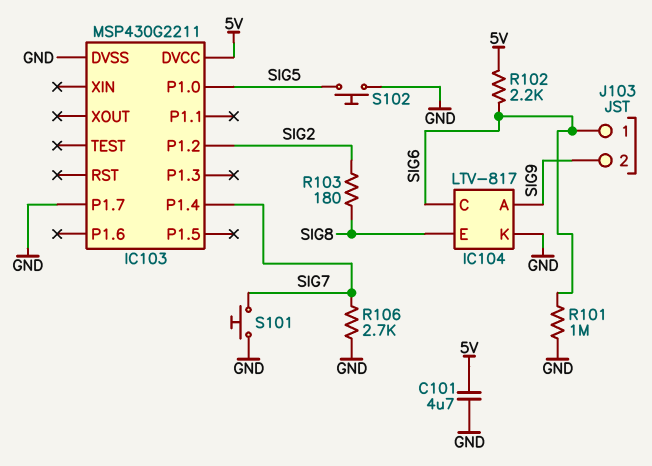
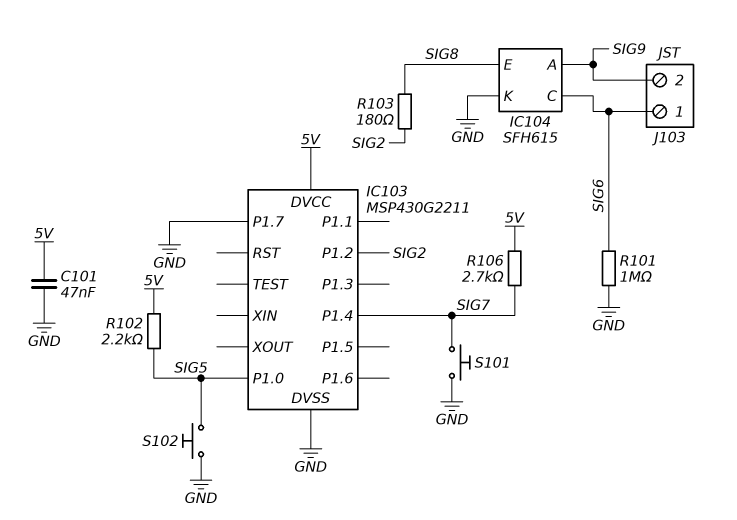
C101: 4.7uF (5V, GND) -> 47nF (5V, GND)
IC104: LTV-817 -> SFH615
R102: 2.2k (5V, SIG6) -> 2.2k (5V, SIG5)
R106: 2.7k (GND, SIG7) -> 2.7k (5V, SIG7)

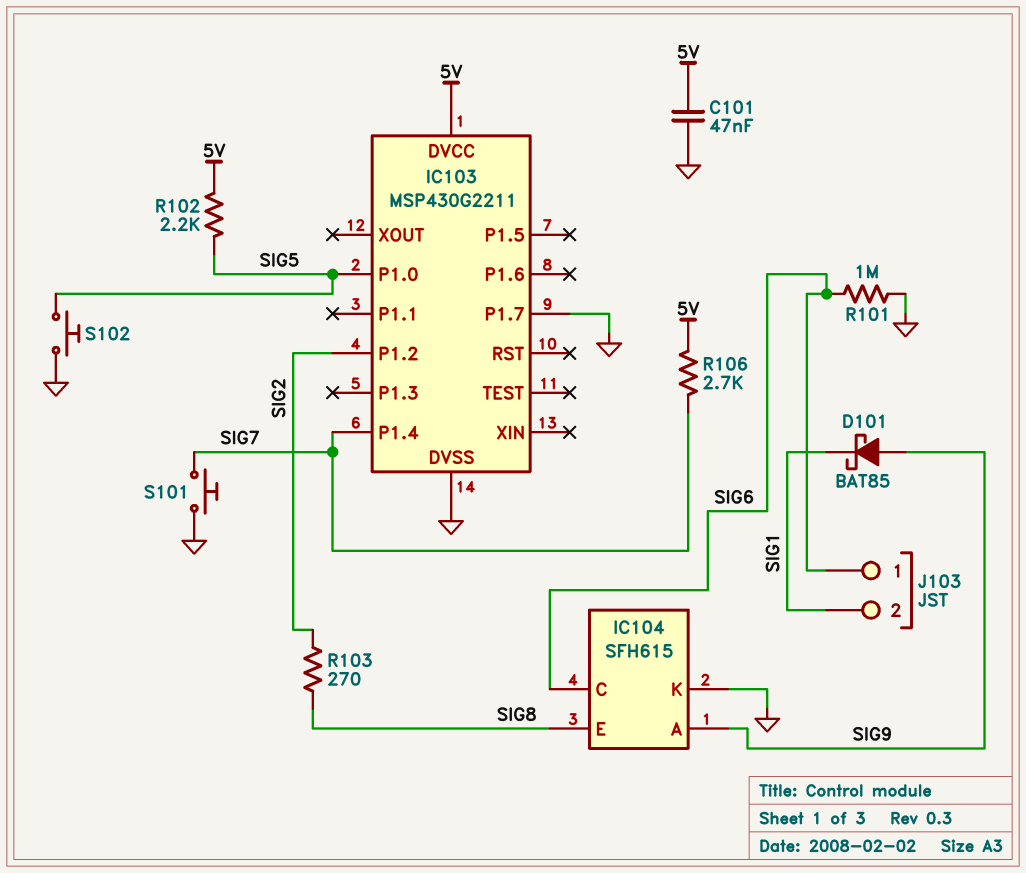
D101: none -> schottky BAT85 (A SIG9, K SIG1)
J103 pin 2: SIG9 -> SIG1
R103: 180 (SIG2, SIG8) -> 270 (SIG2, SIG8)

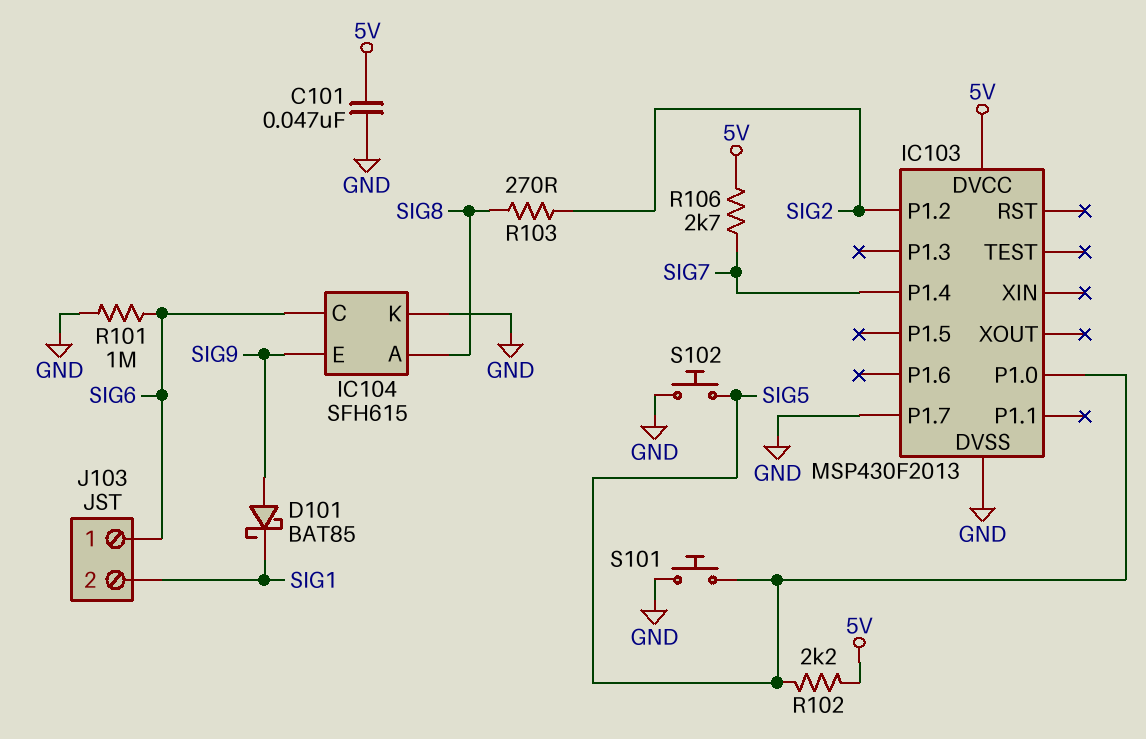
IC103: MSP430G2211 -> MSP430F2013
IC104 pin A: SIG9 -> SIG8
IC104 pin E: SIG8 -> SIG9
S101: button (GND, SIG7) -> button (GND, SIG5)

